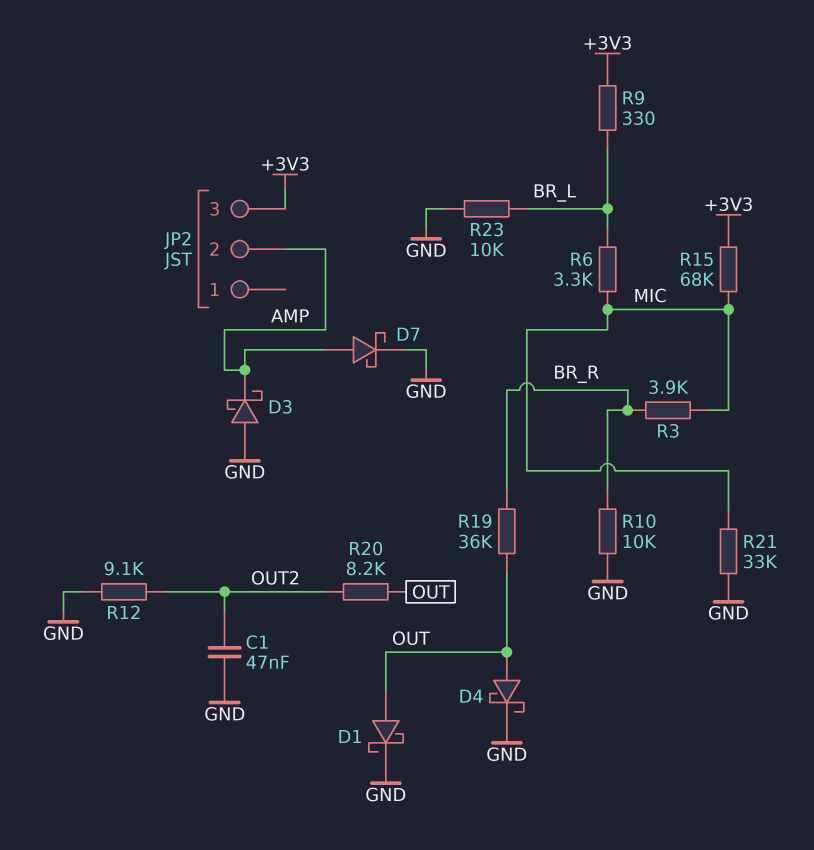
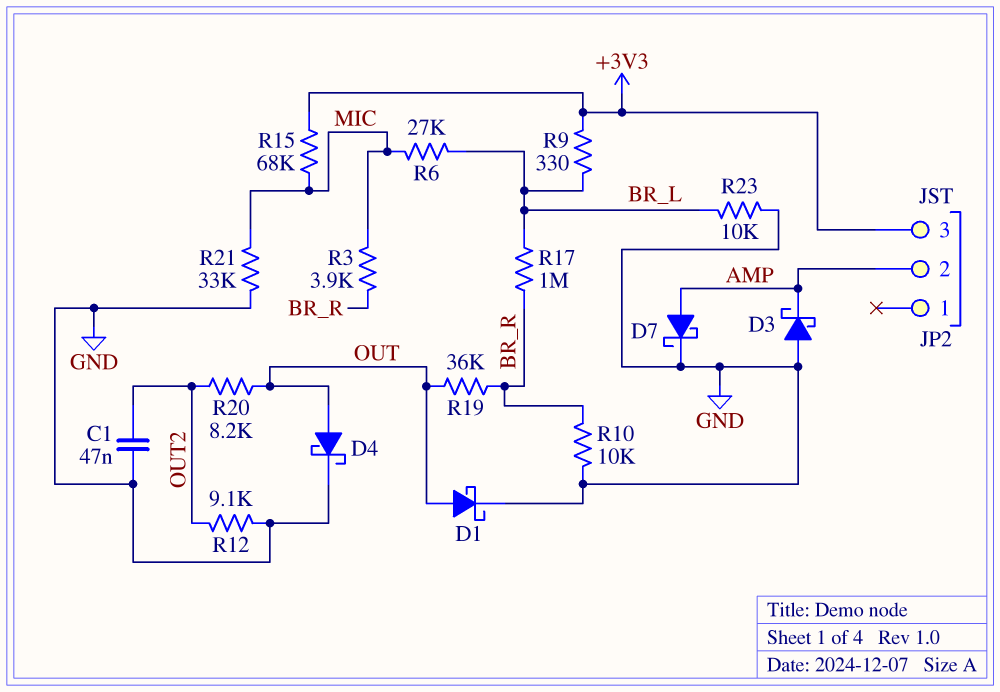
R6: 3.3k (BR_L, MIC) -> 27k (BR_L, MIC)
R17: none -> 1M (BR_L, BR_R)

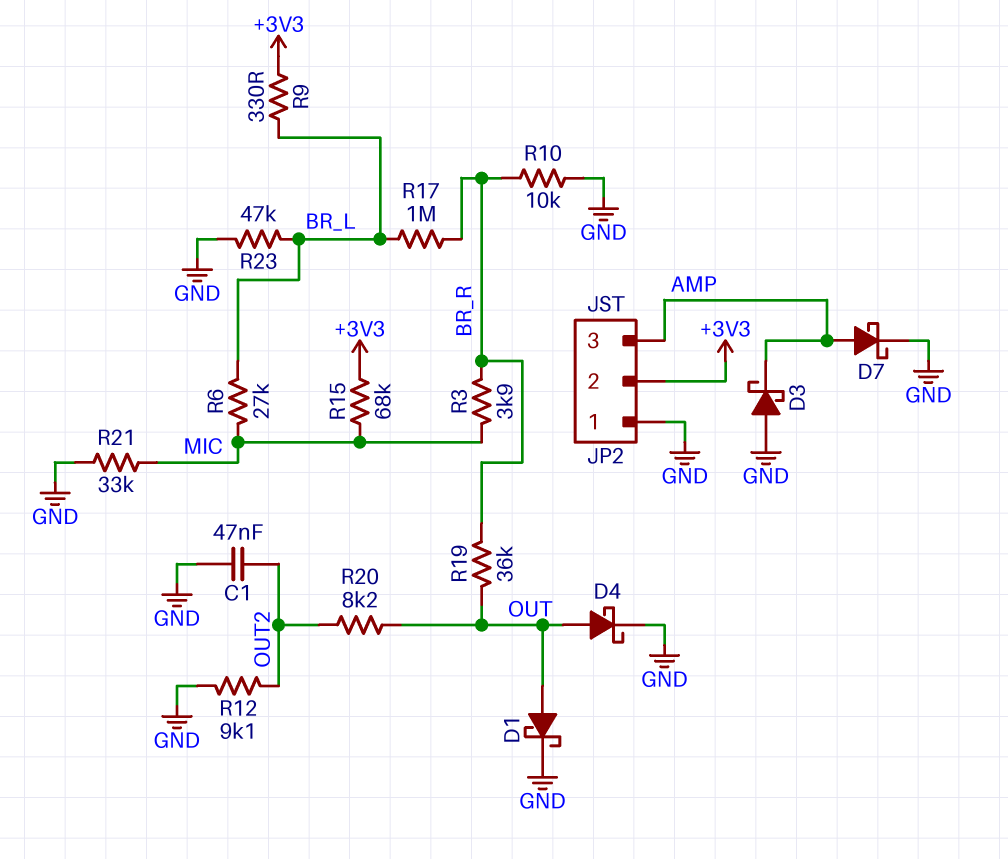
JP2 pin 1: none -> GND
JP2 pin 2: AMP -> +3V3
JP2 pin 3: +3V3 -> AMP
R23: 10k (BR_L, GND) -> 47k (BR_L, GND)

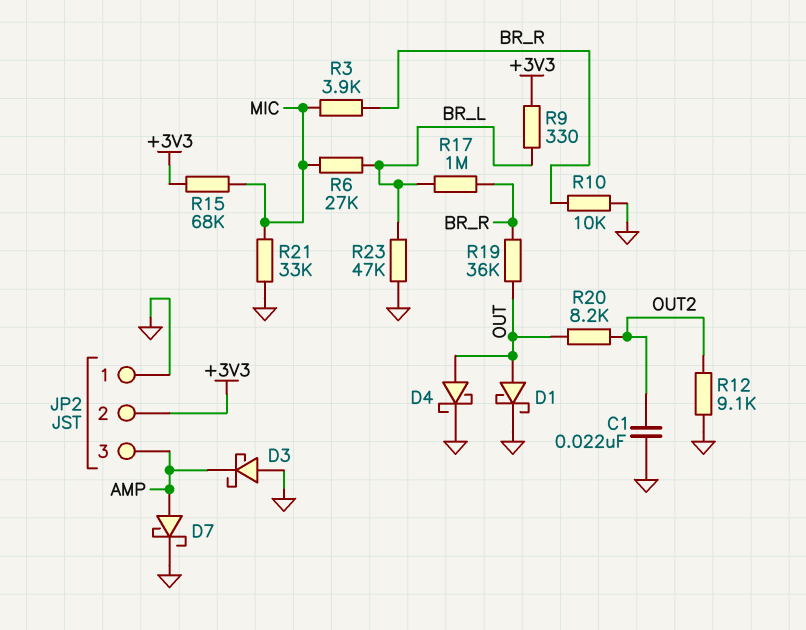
C1: 47nF (GND, OUT2) -> 22nF (GND, OUT2)

